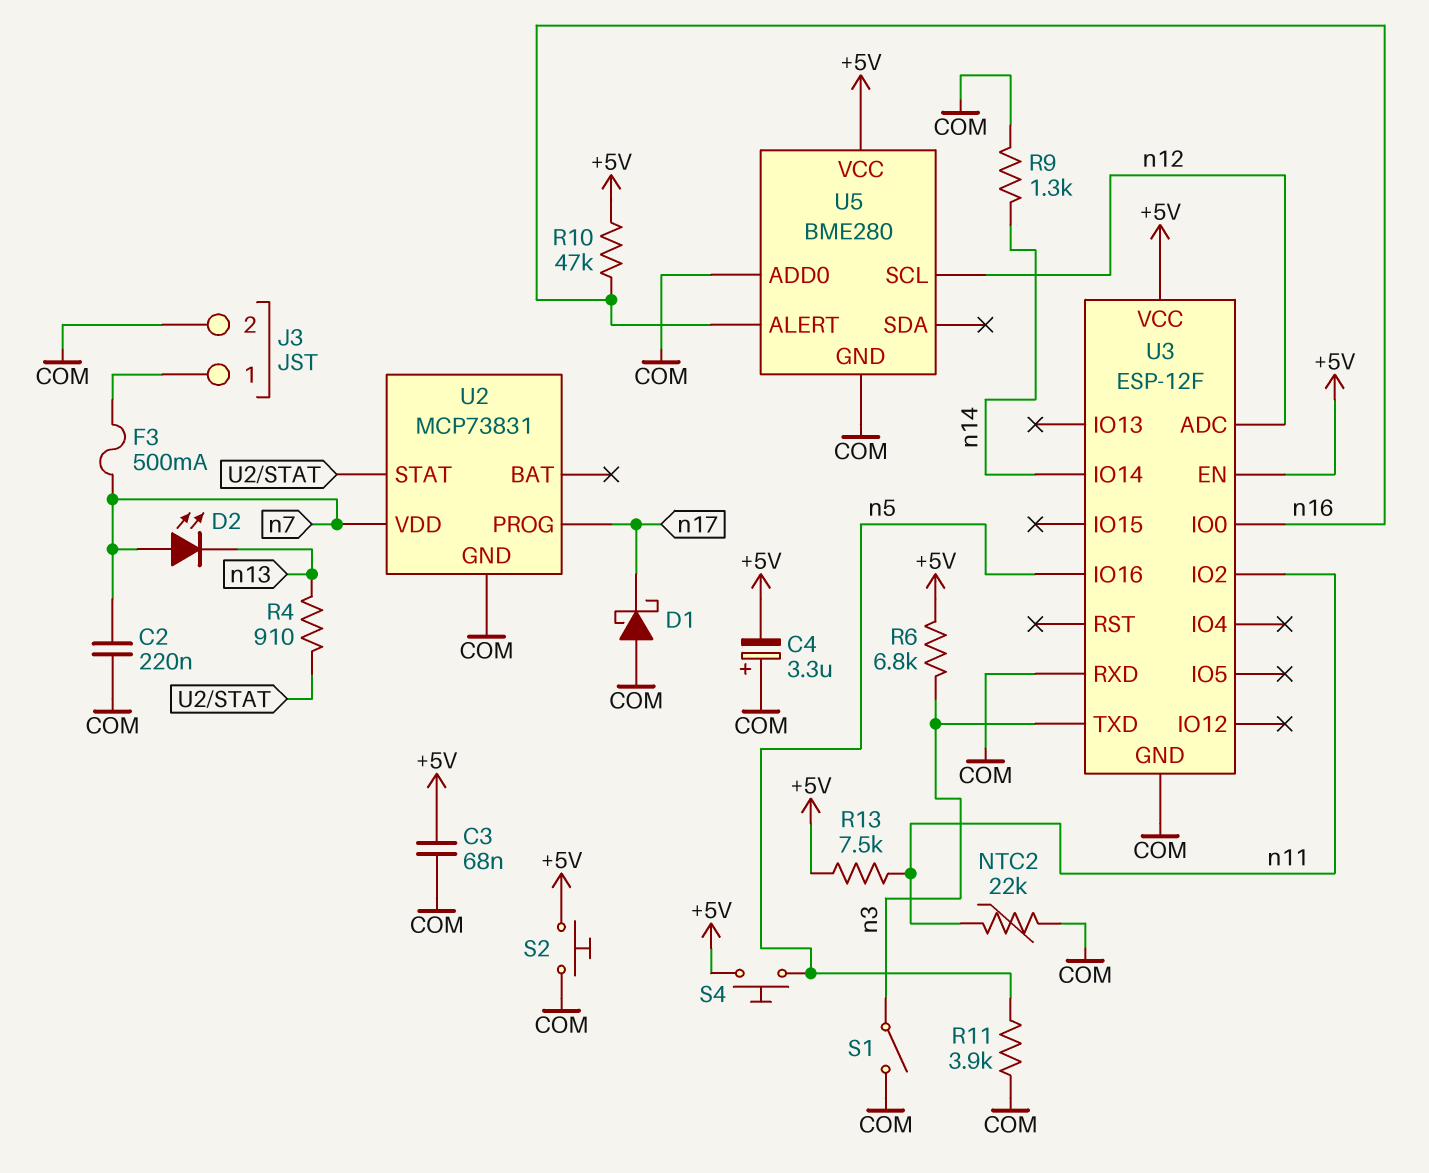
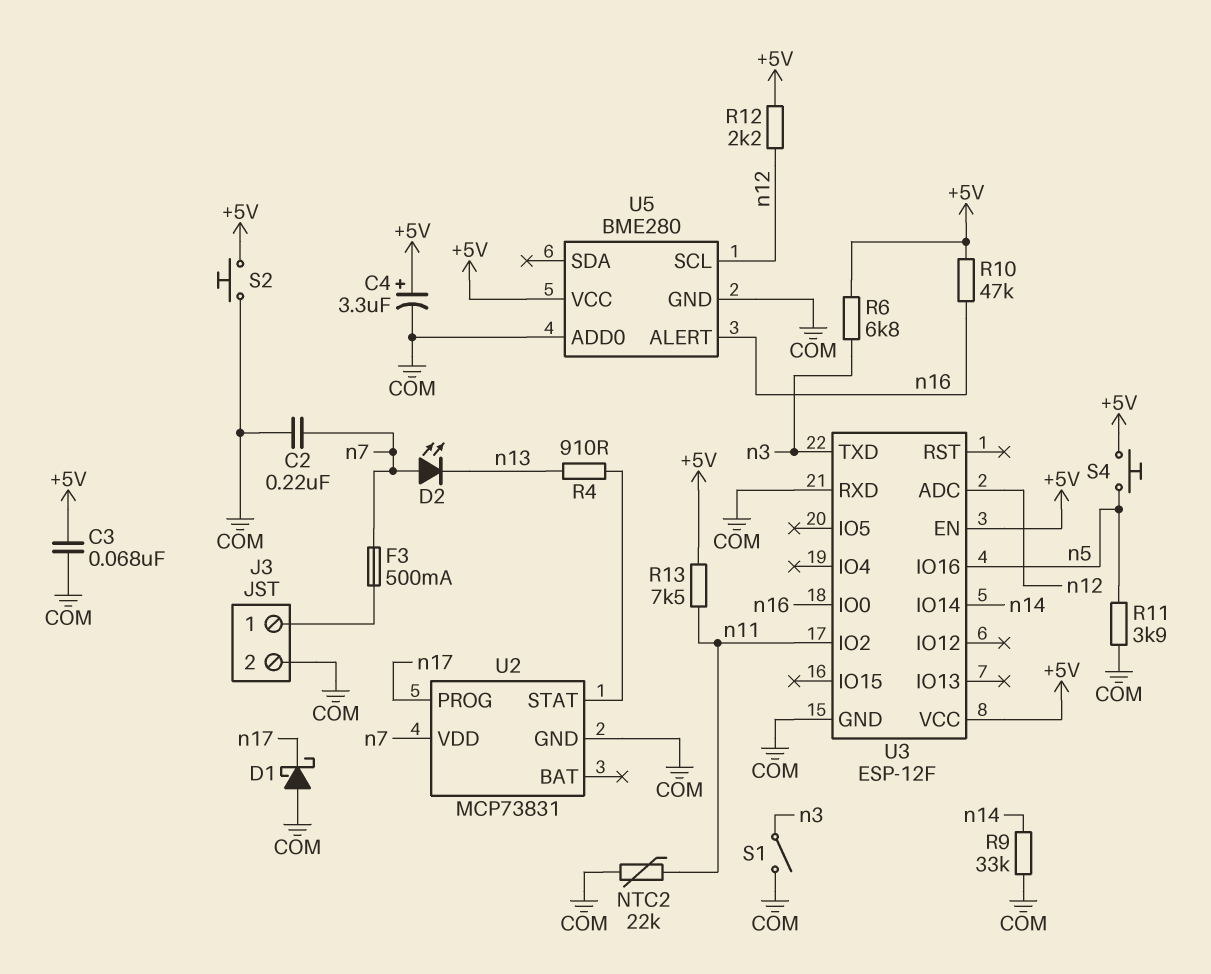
C4: 3.3uF (plus COM, minus +5V) -> 3.3uF (plus +5V, minus COM)
R9: 1.3k (COM, n14) -> 33k (COM, n14)
R12: none -> 2.2k (+5V, n12)

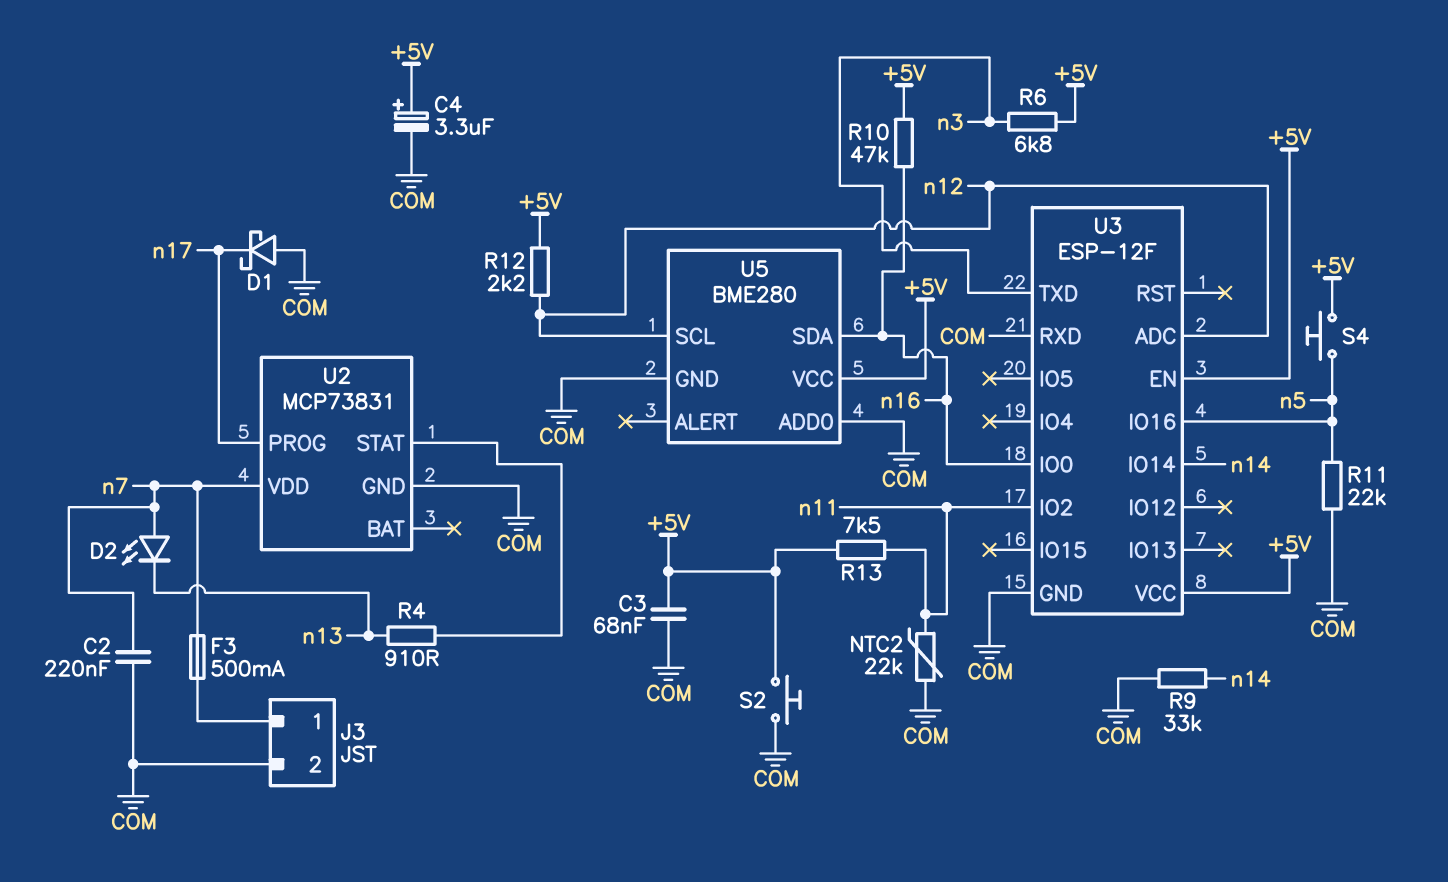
R11: 3.9k (COM, n5) -> 22k (COM, n5)
S1: switch (COM, n3) -> none
U5 pin ALERT: n16 -> none
U5 pin SDA: none -> n16

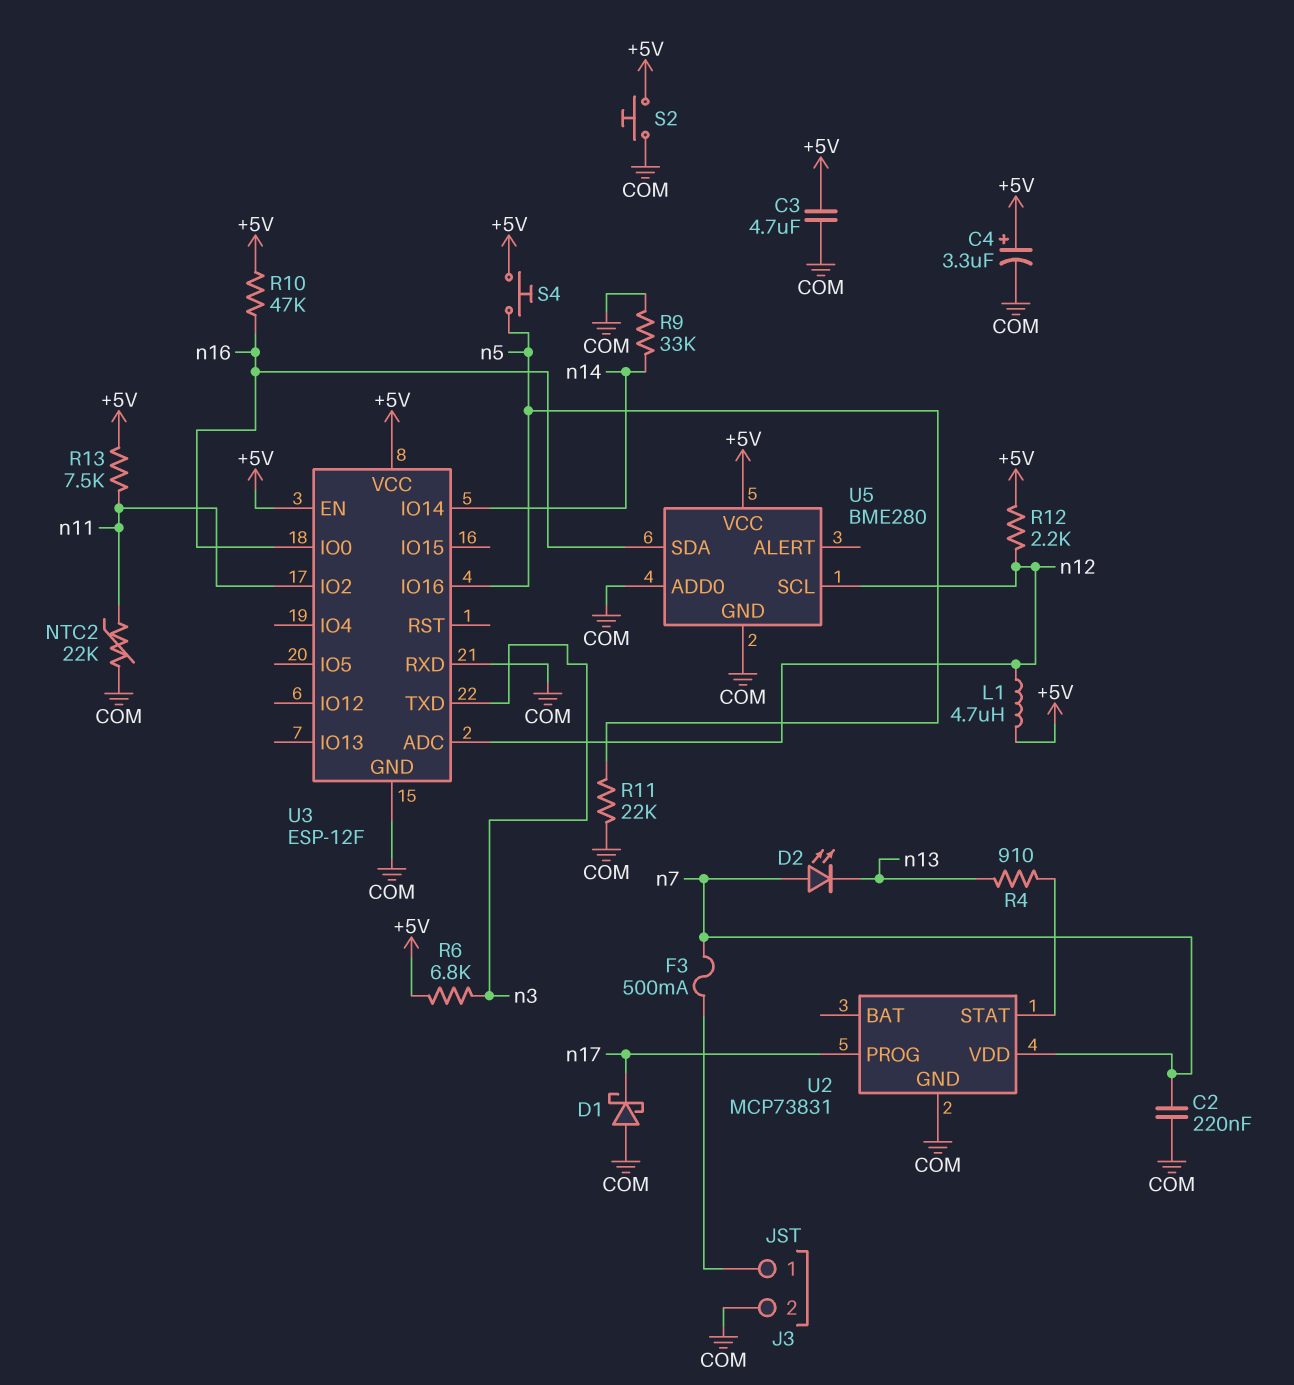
C3: 68nF (+5V, COM) -> 4.7uF (+5V, COM)
L1: none -> 4.7uH (+5V, n12)

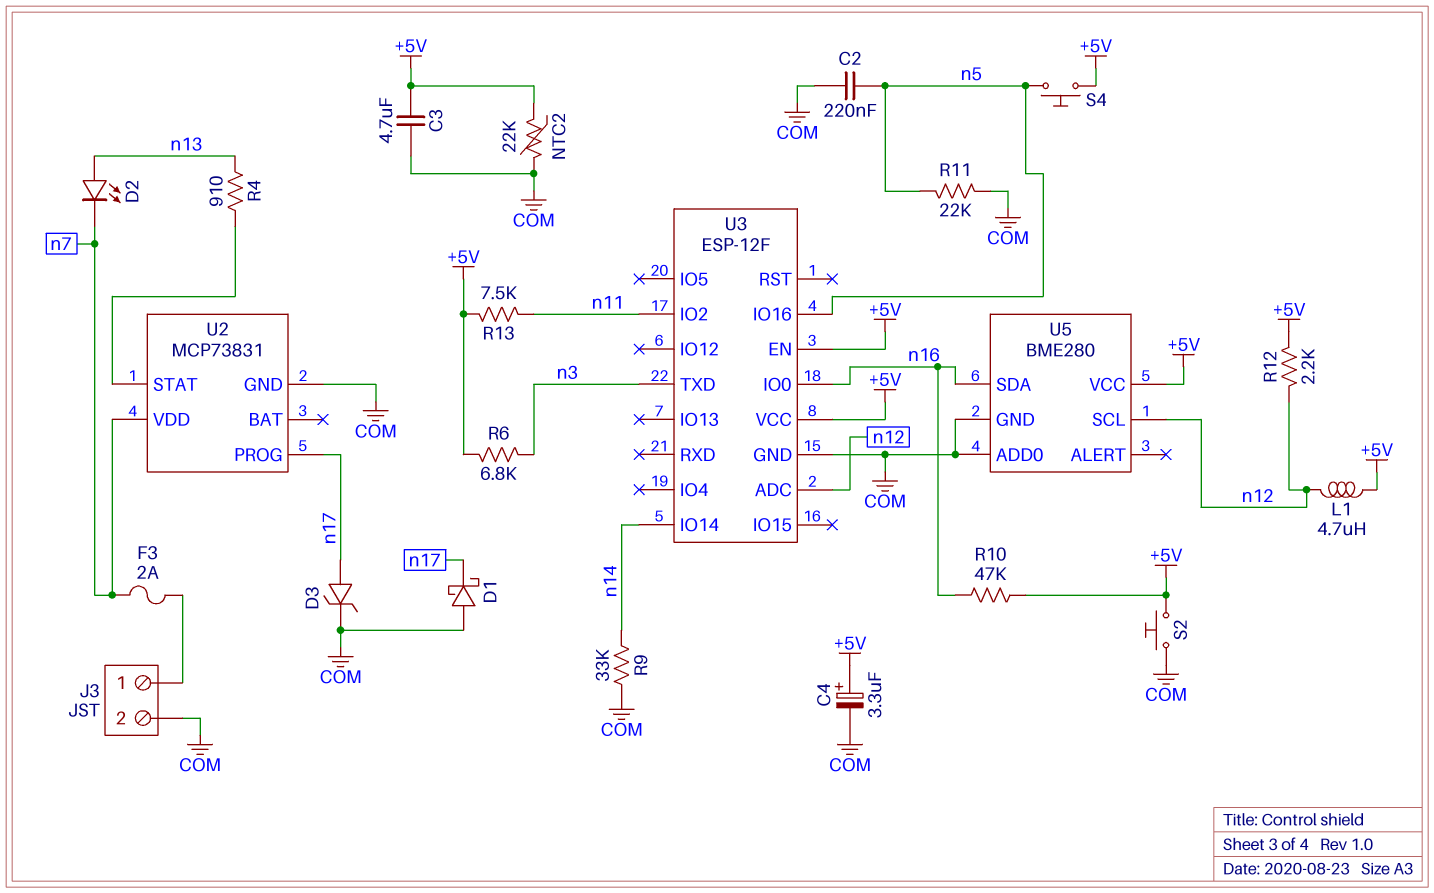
C2: 220nF (COM, n7) -> 220nF (COM, n5)
D2: LED (A n7, K n13) -> LED (A n13, K n7)
D3: none -> zener (A n17, K COM)
F3: 500mA (J3/1, n7) -> 2A (J3/1, n7)
NTC2: 22k (COM, n11) -> 22k (+5V, COM)
U3 pin RXD: COM -> none

